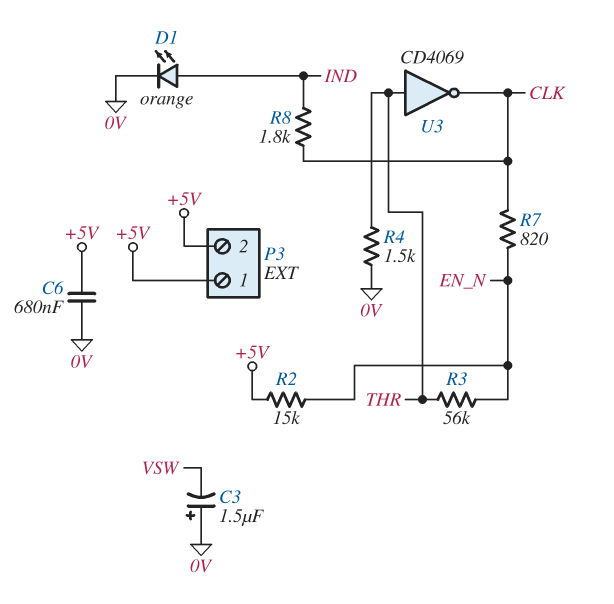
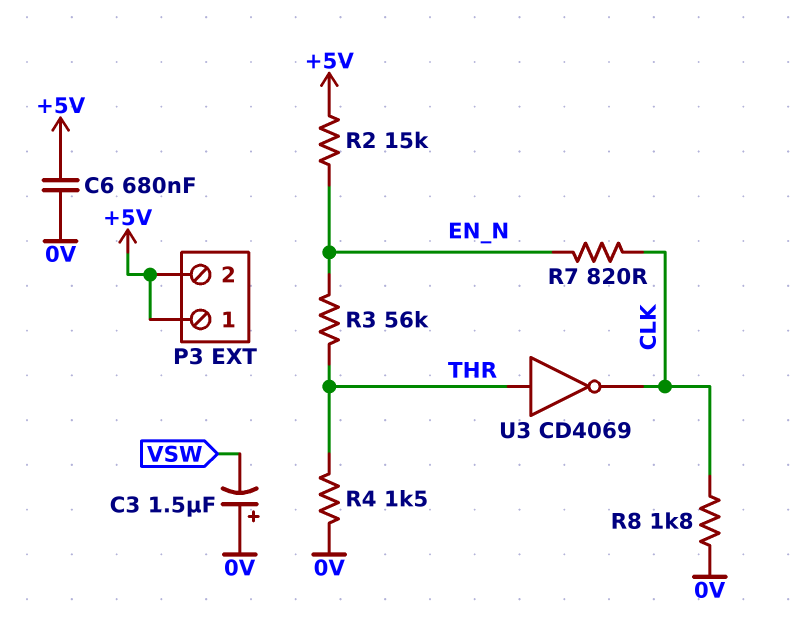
D1: LED orange (A IND, K 0V) -> none
R8: 1.8k (CLK, IND) -> 1.8k (0V, CLK)

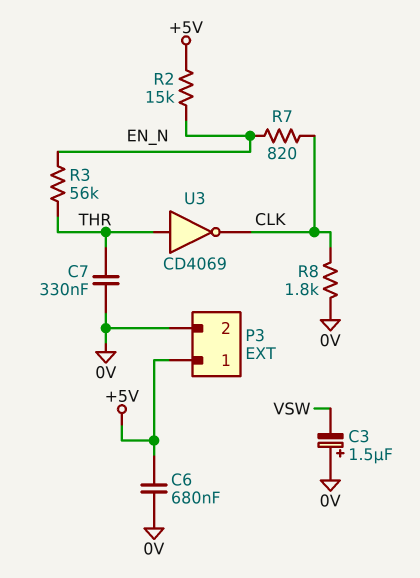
C7: none -> 330nF (0V, THR)
P3 pin 2: +5V -> 0V
R4: 1.5k (0V, THR) -> none

